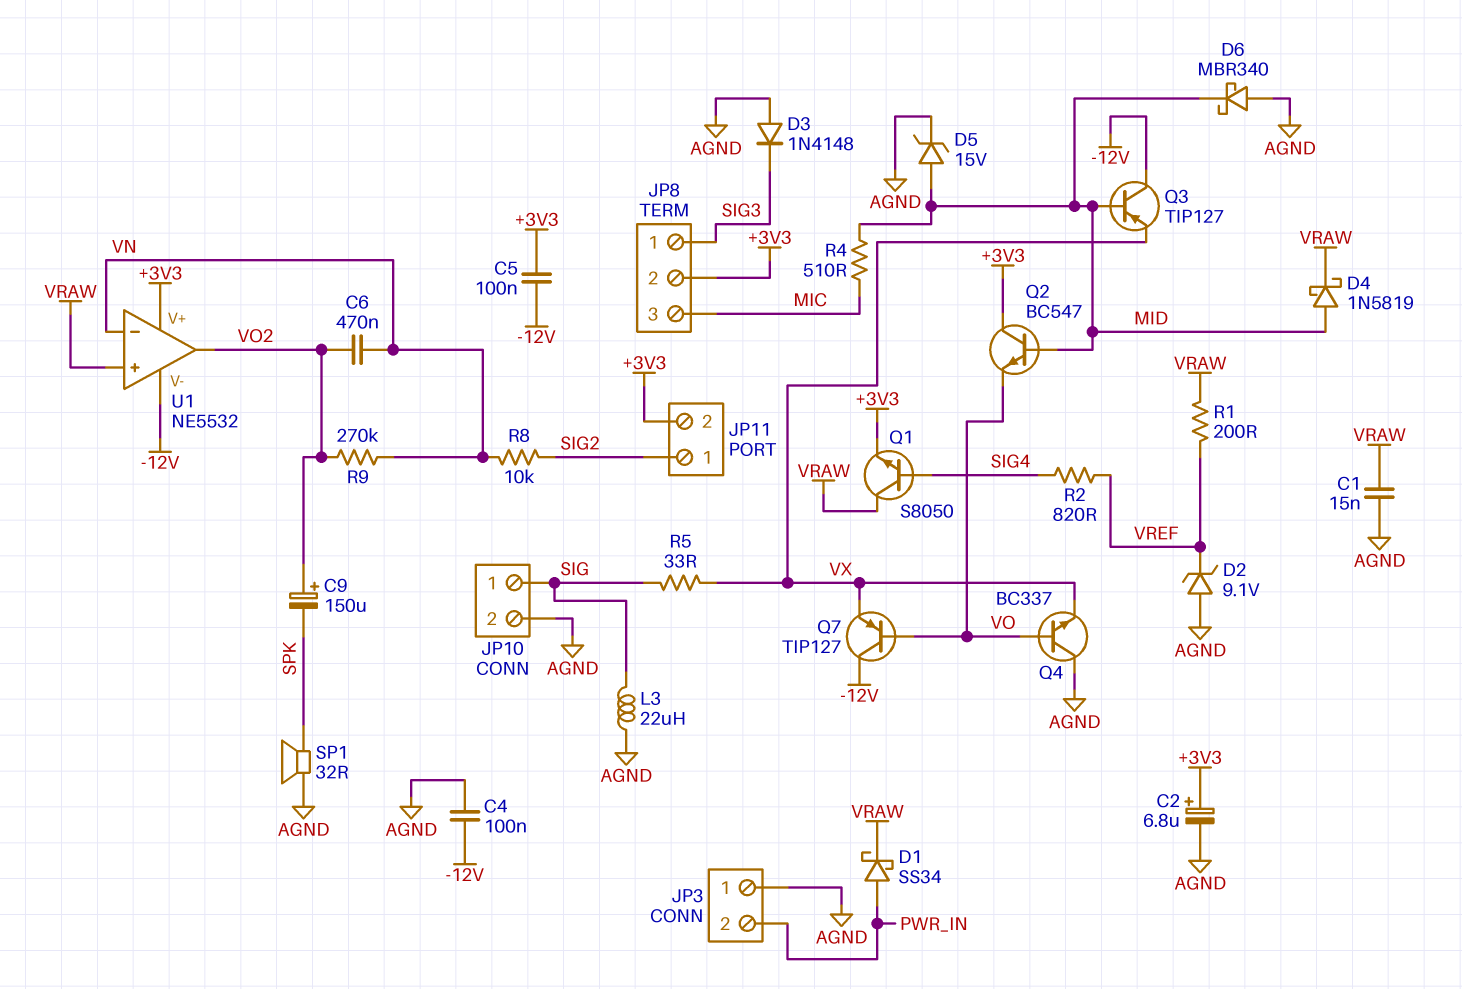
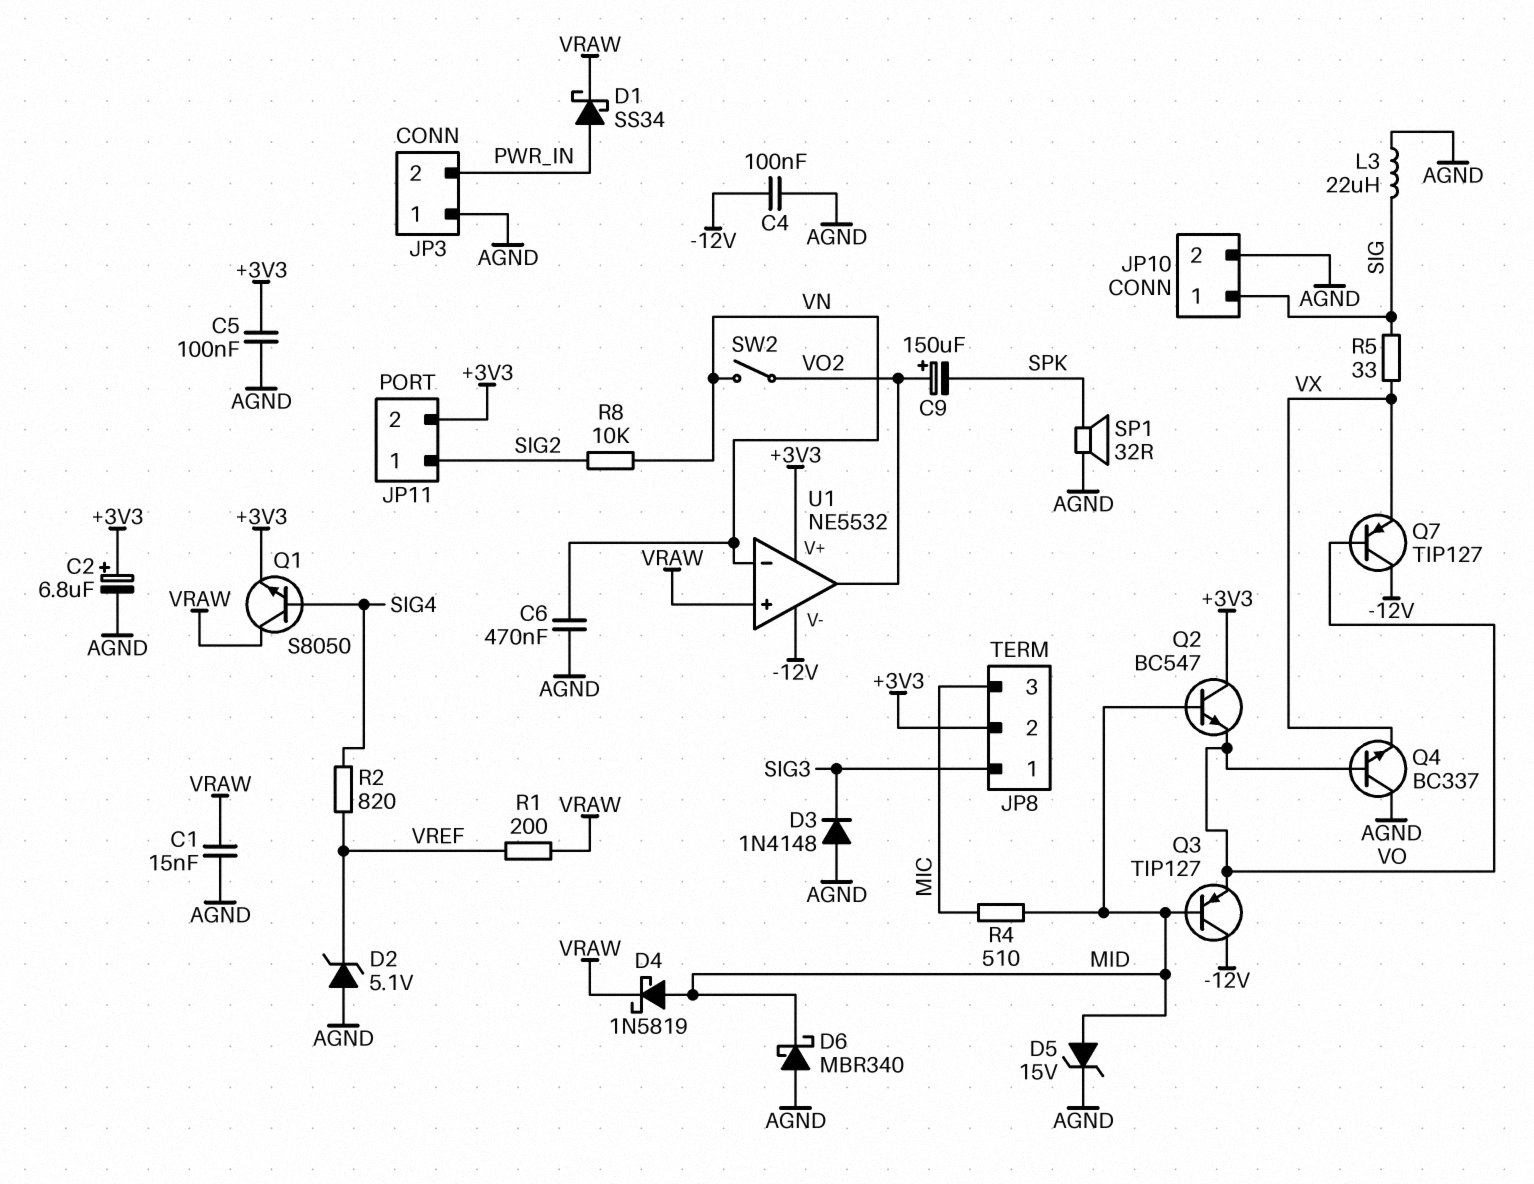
C5: 100nF (+3V3, -12V) -> 100nF (+3V3, AGND)
C6: 470nF (VN, VO2) -> 470nF (AGND, VN)
D2: zener 9.1V (A AGND, K VREF) -> zener 5.1V (A AGND, K VREF)
Q3: PNP TIP127 (B MID, C -12V, E VX) -> PNP TIP127 (B MID, C -12V, E VO)
R9: 270k (VN, VO2) -> none
SW2: none -> switch (VN, VO2)

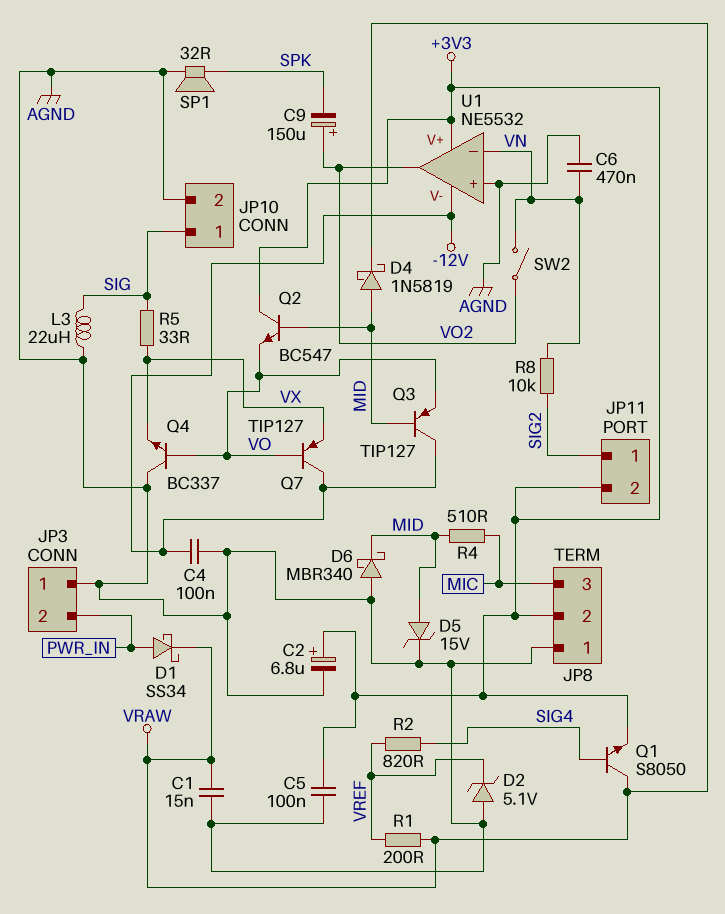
D3: diode 1N4148 (A AGND, K SIG3) -> none
JP8 pin 1: SIG3 -> AGND
U1 pin in+: VRAW -> AGND

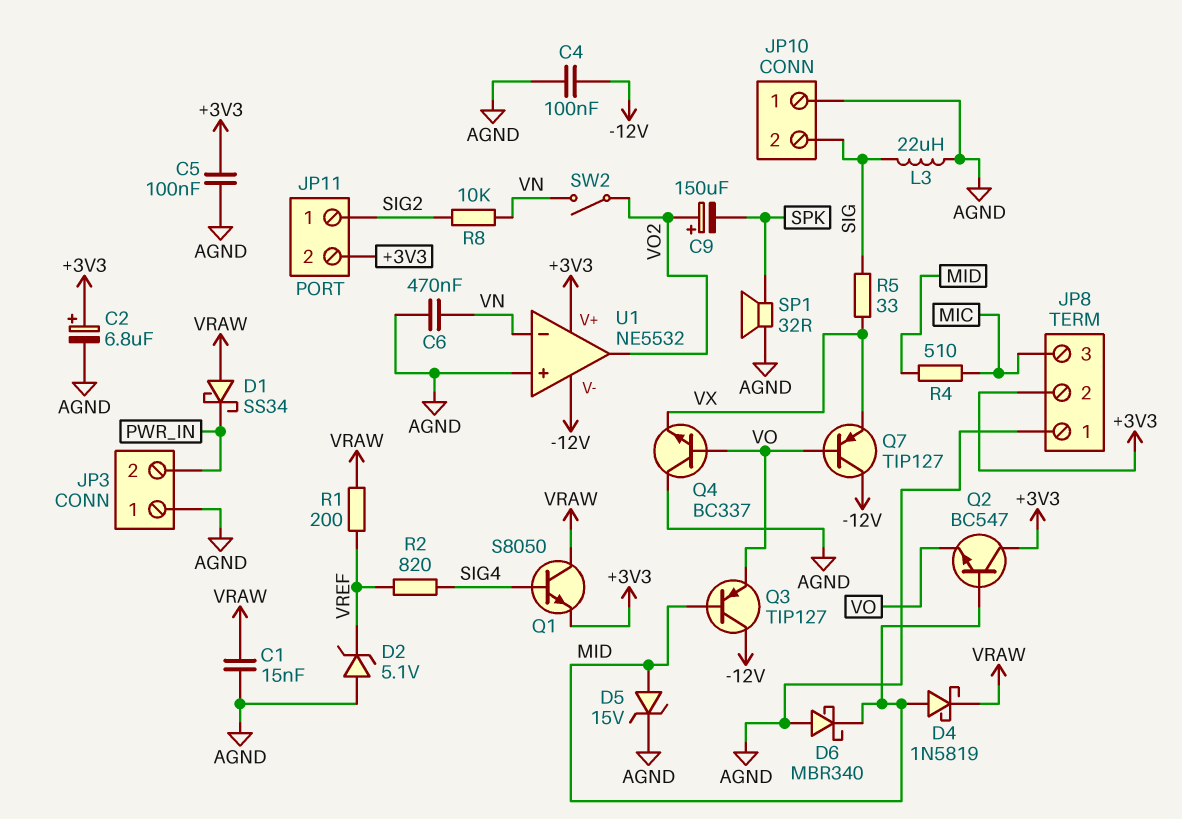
D1: schottky SS34 (A PWR_IN, K VRAW) -> schottky SS34 (A VRAW, K PWR_IN)
JP10 pin 1: SIG -> AGND
JP10 pin 2: AGND -> SIG

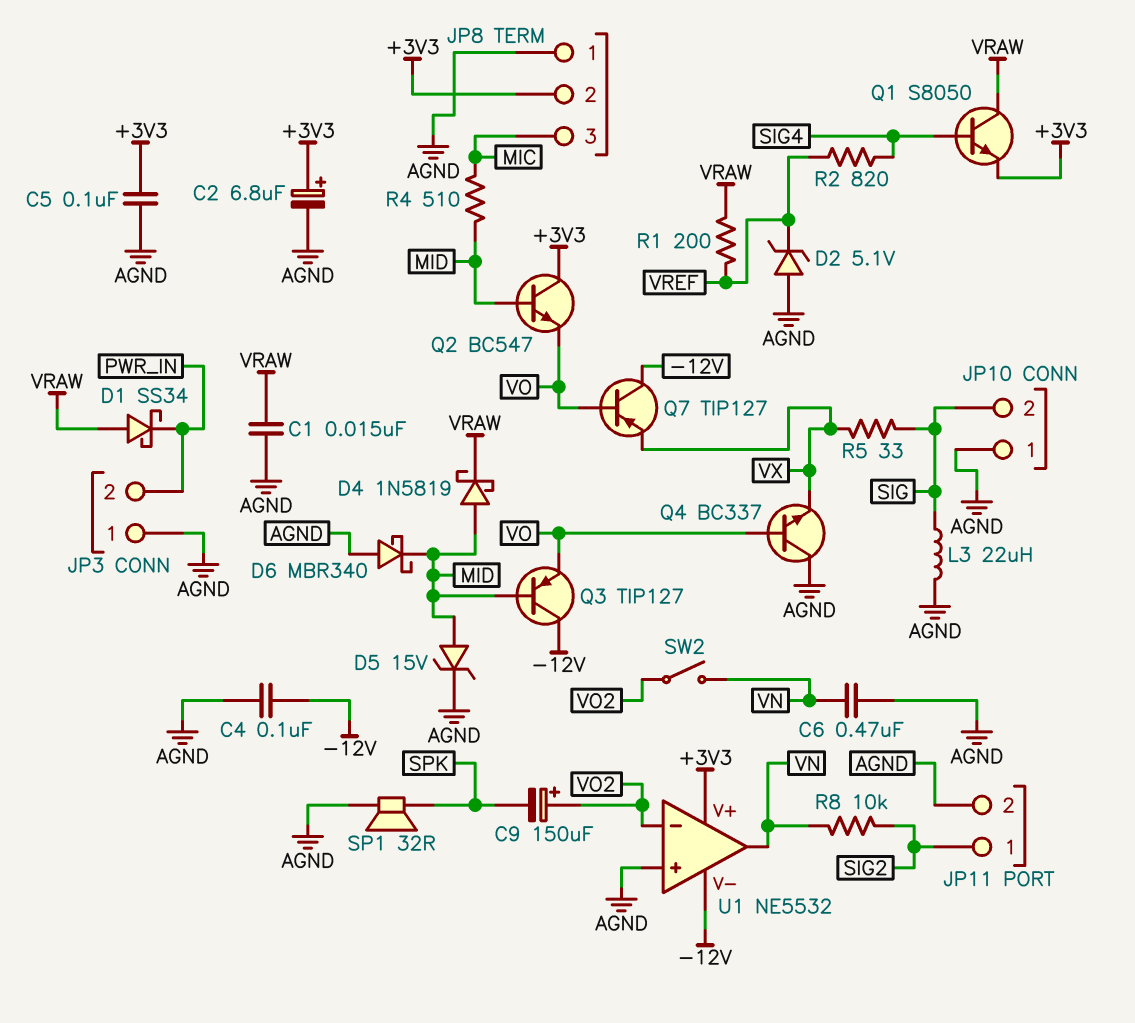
JP11 pin 2: +3V3 -> AGND
U1 pin in-: VN -> VO2
U1 pin out: VO2 -> VN

